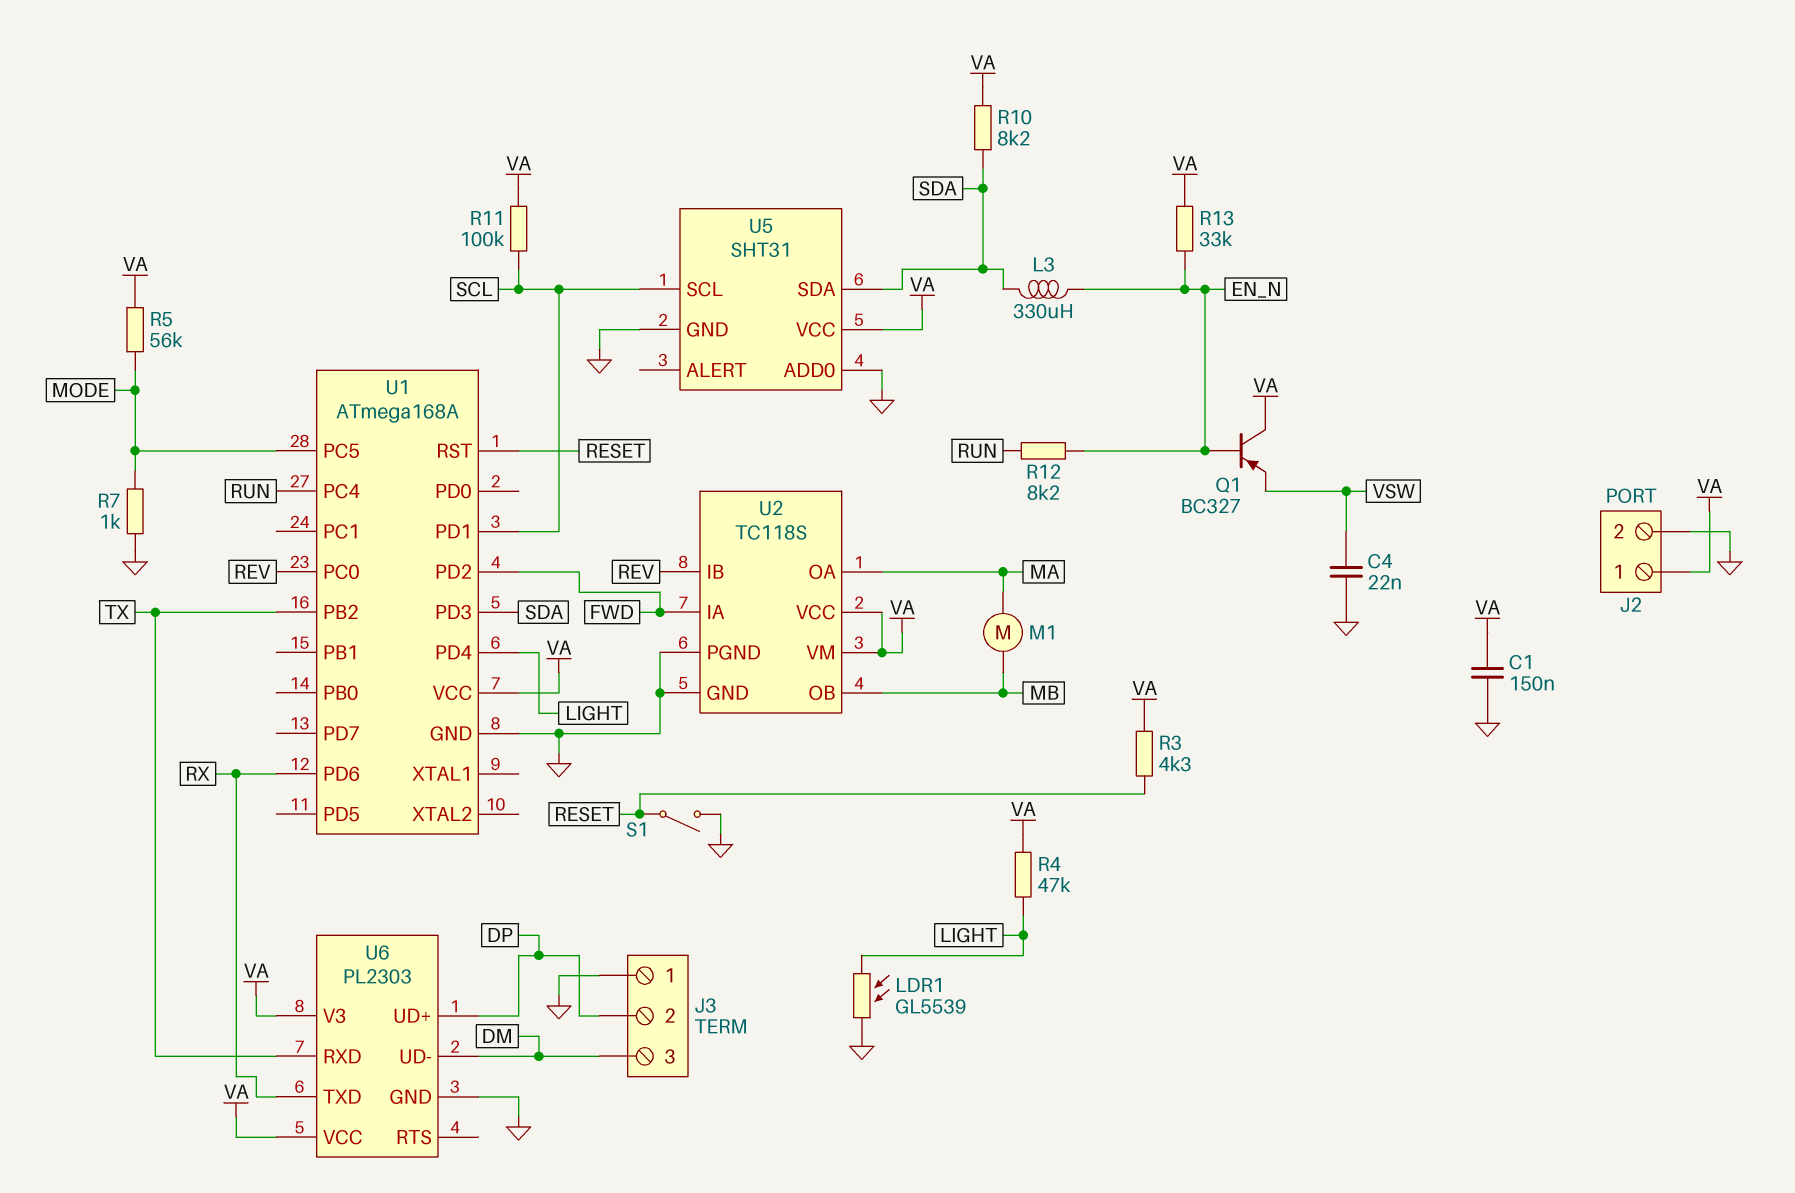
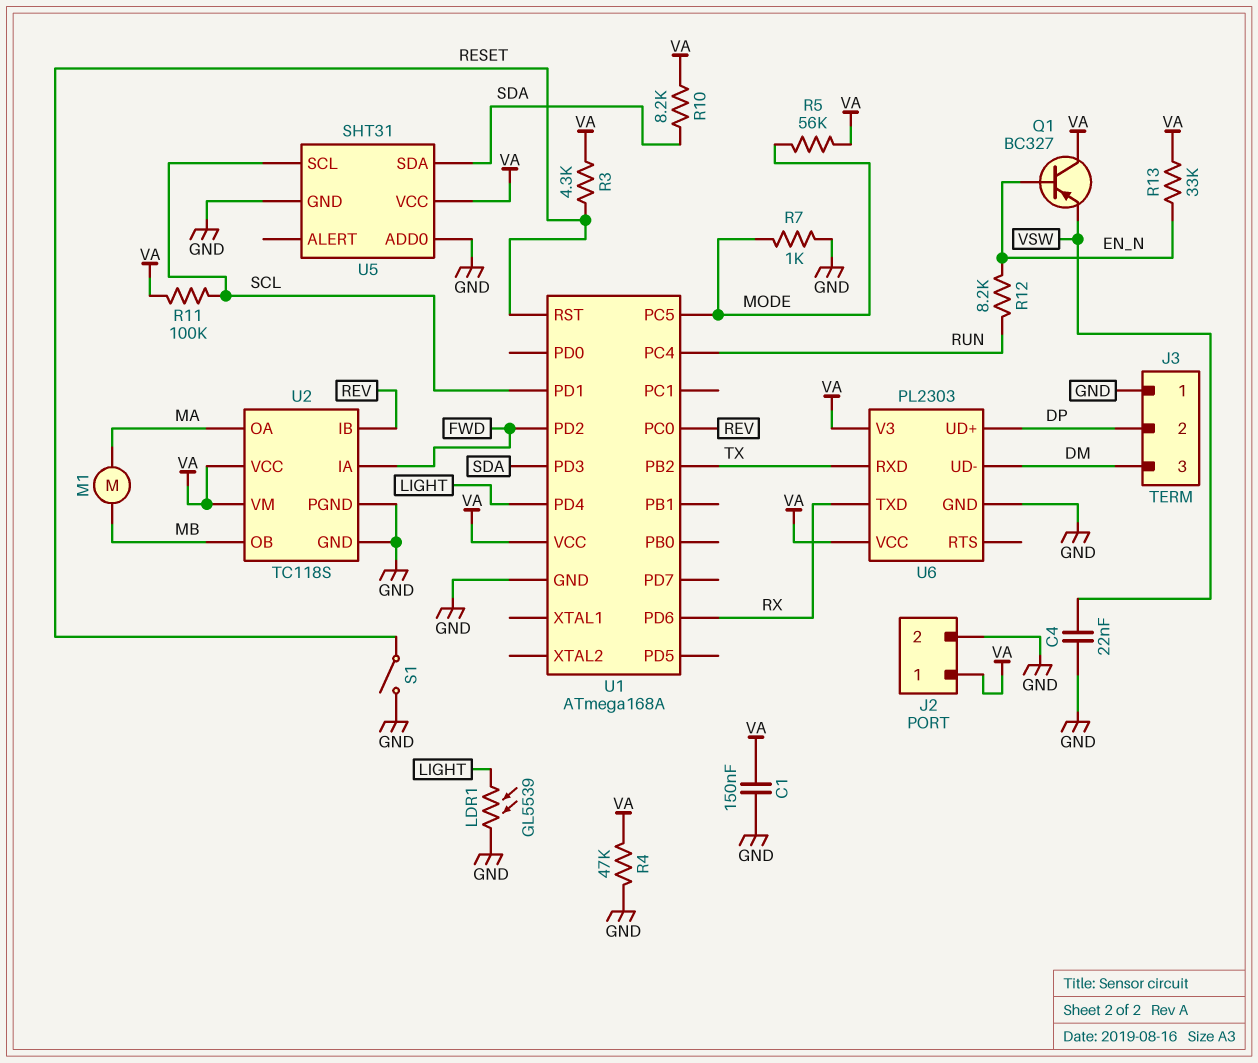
L3: 330uH (EN_N, SDA) -> none
R4: 47k (LIGHT, VA) -> 47k (GND, VA)

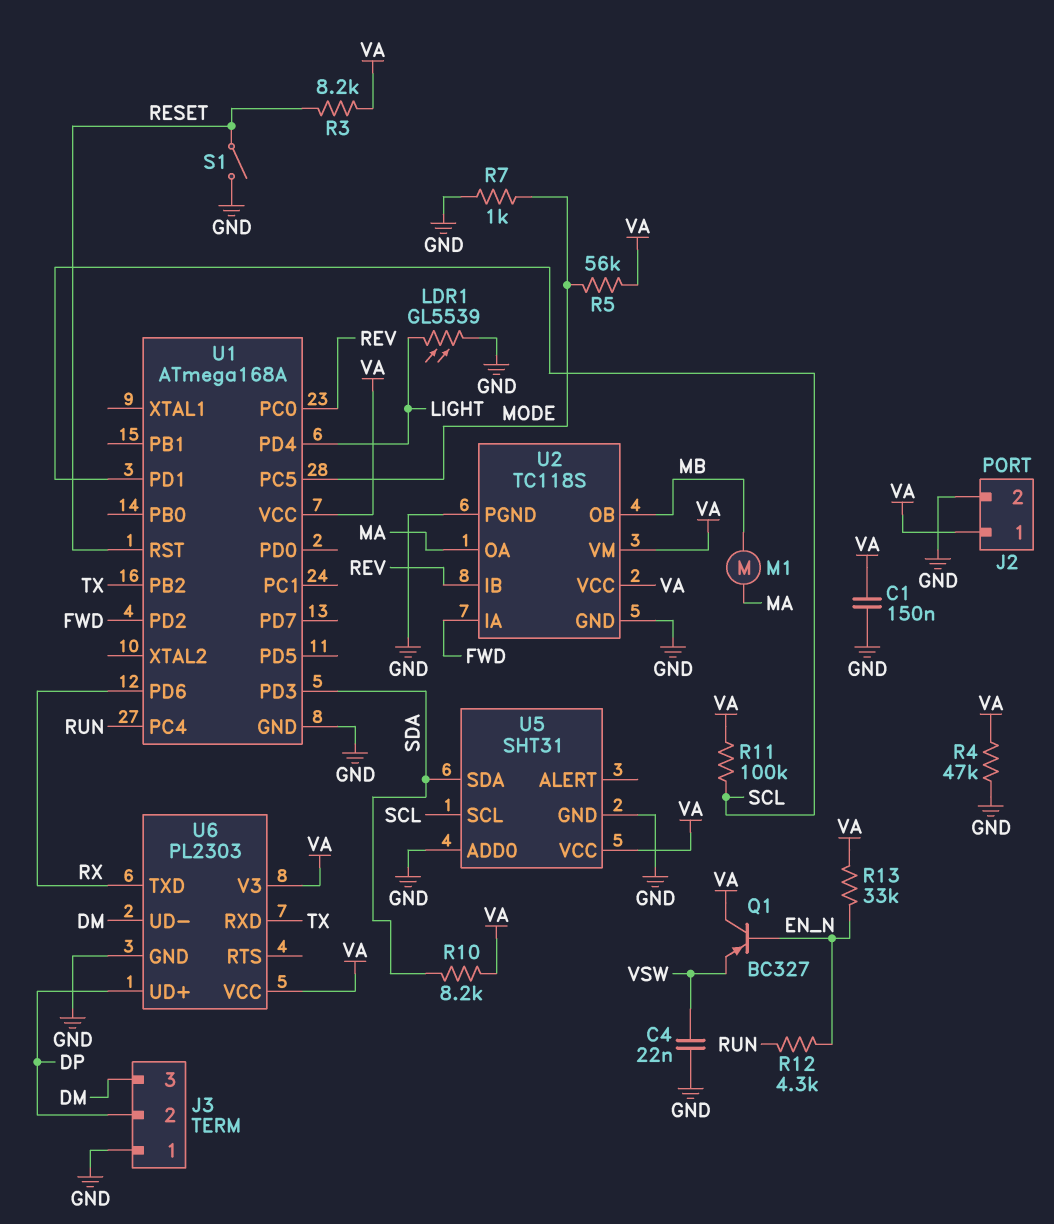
R3: 4.3k (RESET, VA) -> 8.2k (RESET, VA)
R12: 8.2k (EN_N, RUN) -> 4.3k (EN_N, RUN)

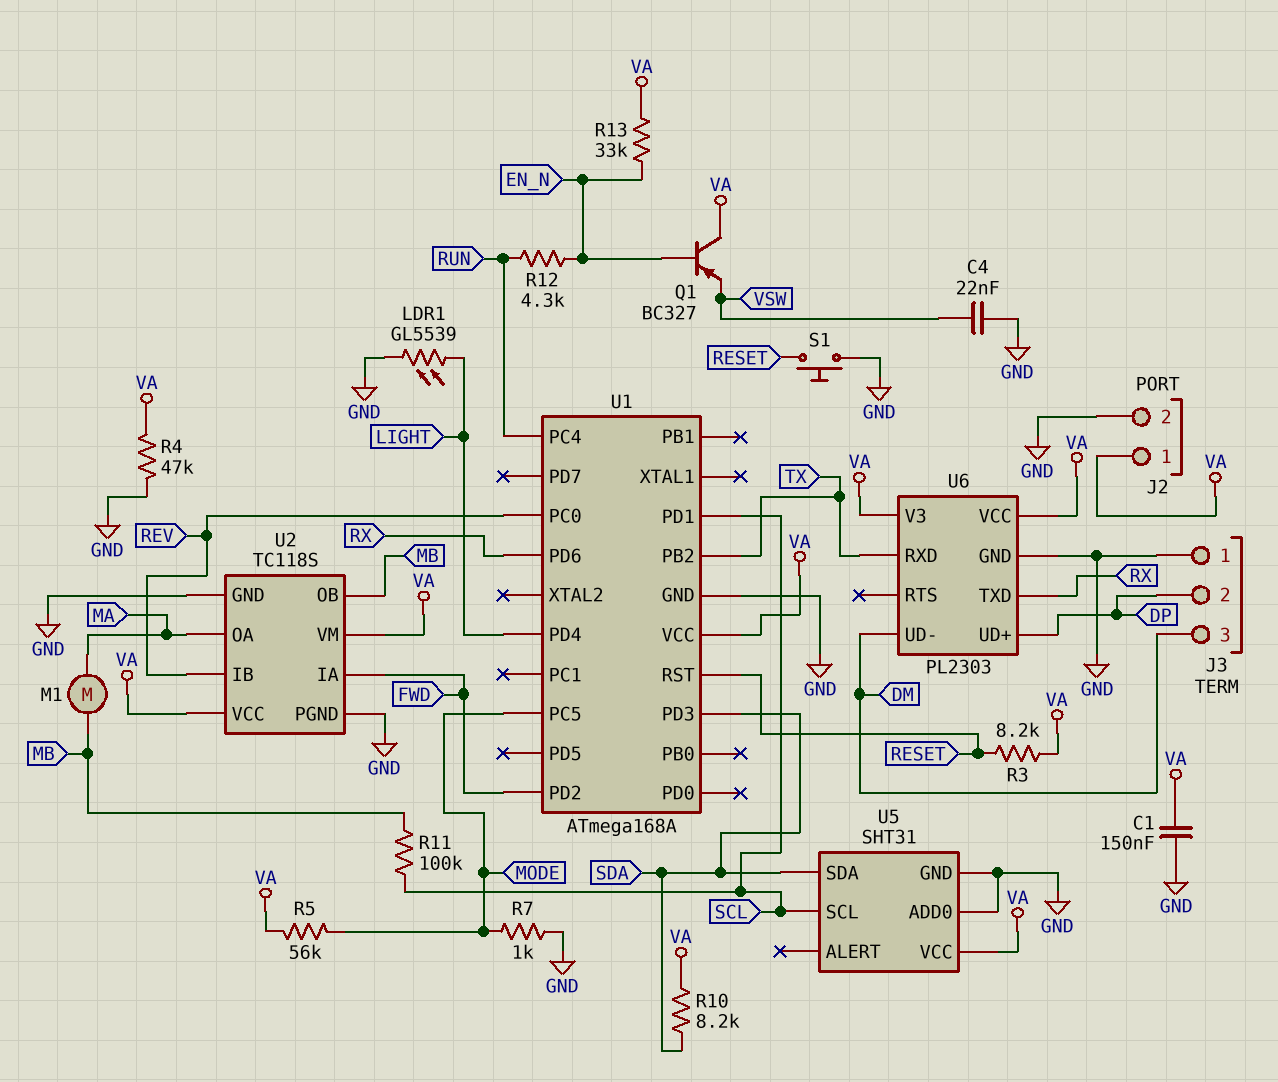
R11: 100k (SCL, VA) -> 100k (MB, SCL)
S1: switch (GND, RESET) -> button (GND, RESET)

